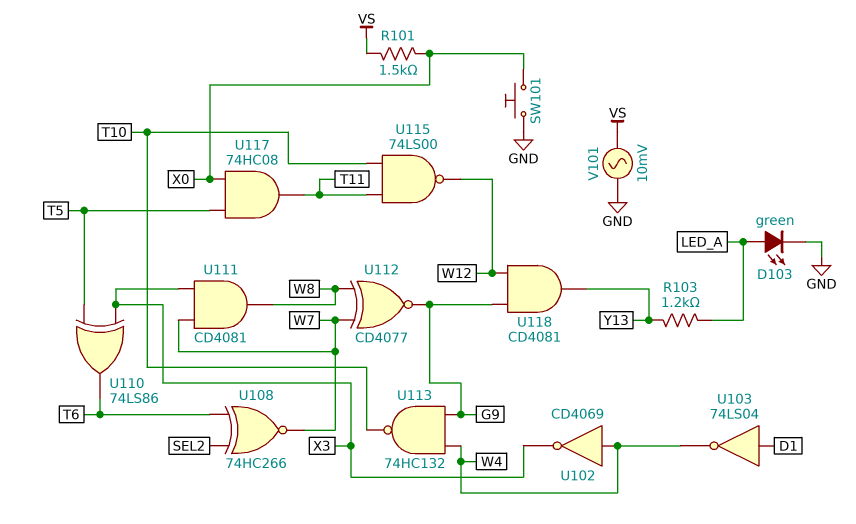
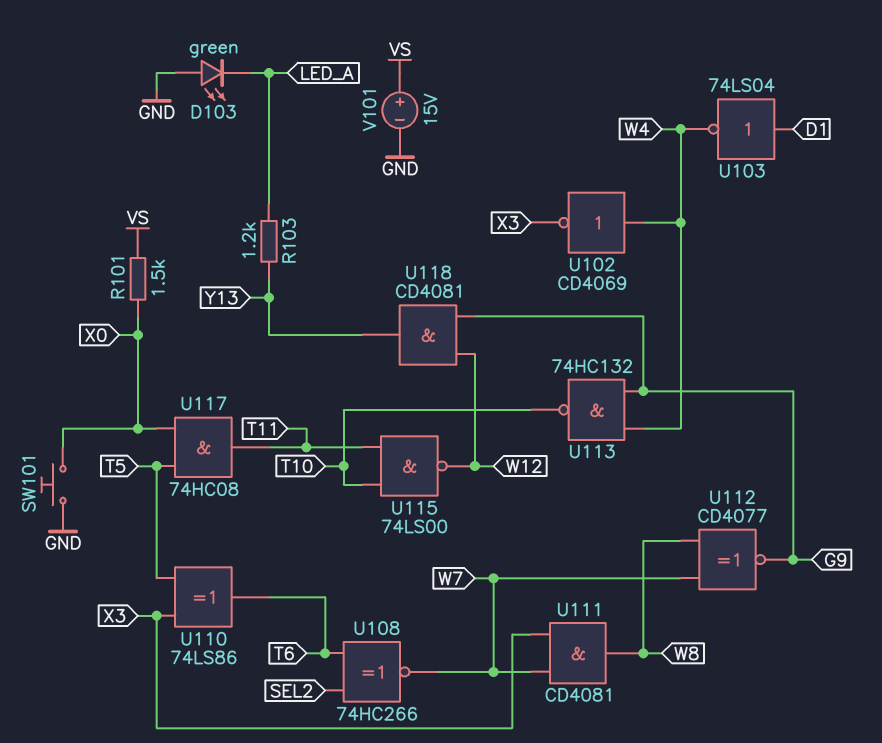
D103: LED green (A LED_A, K GND) -> LED green (A GND, K LED_A)
V101: AC 10mV (GND, VS) -> 15V (plus VS, minus GND)

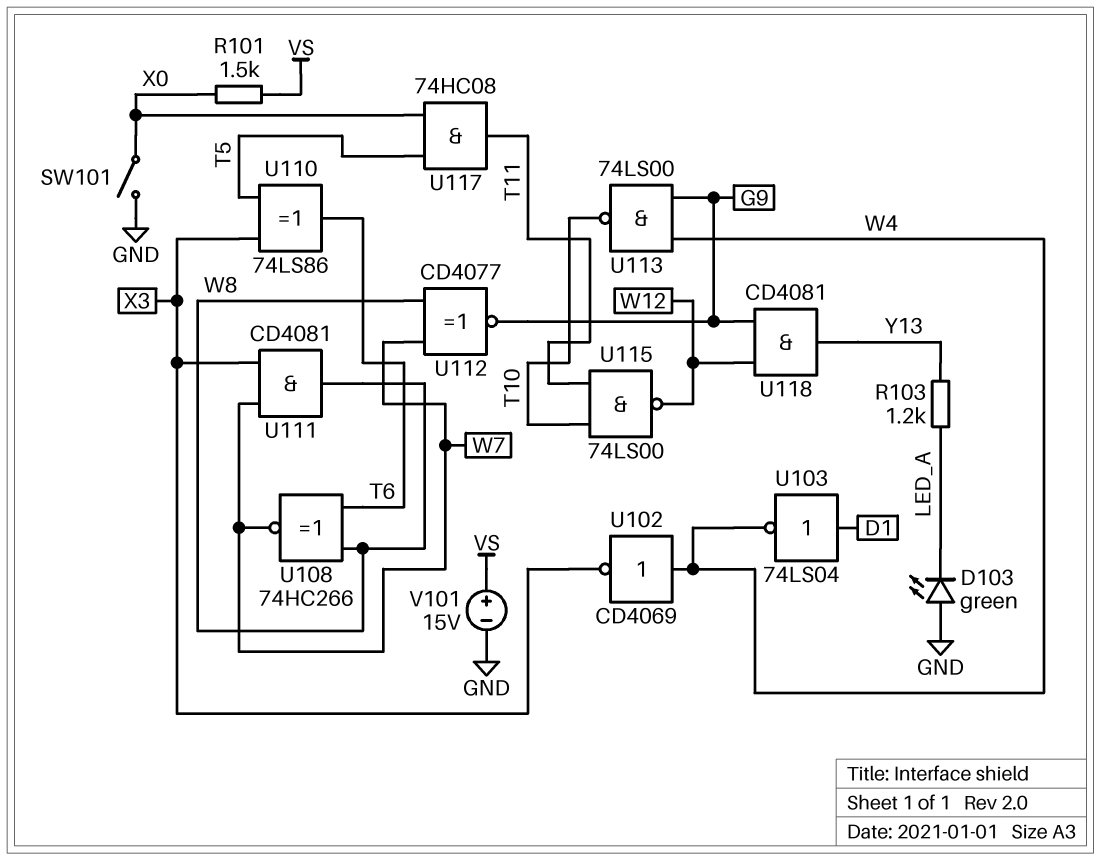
SW101: button (GND, X0) -> switch (GND, X0)
U108: XNOR 74HC266 (in SEL2, in T6, out W7) -> XNOR 74HC266 (in T6, in W8, out W7)
U113: NAND 74HC132 (in G9, in W4, out T10) -> NAND 74LS00 (in G9, in W4, out T10)

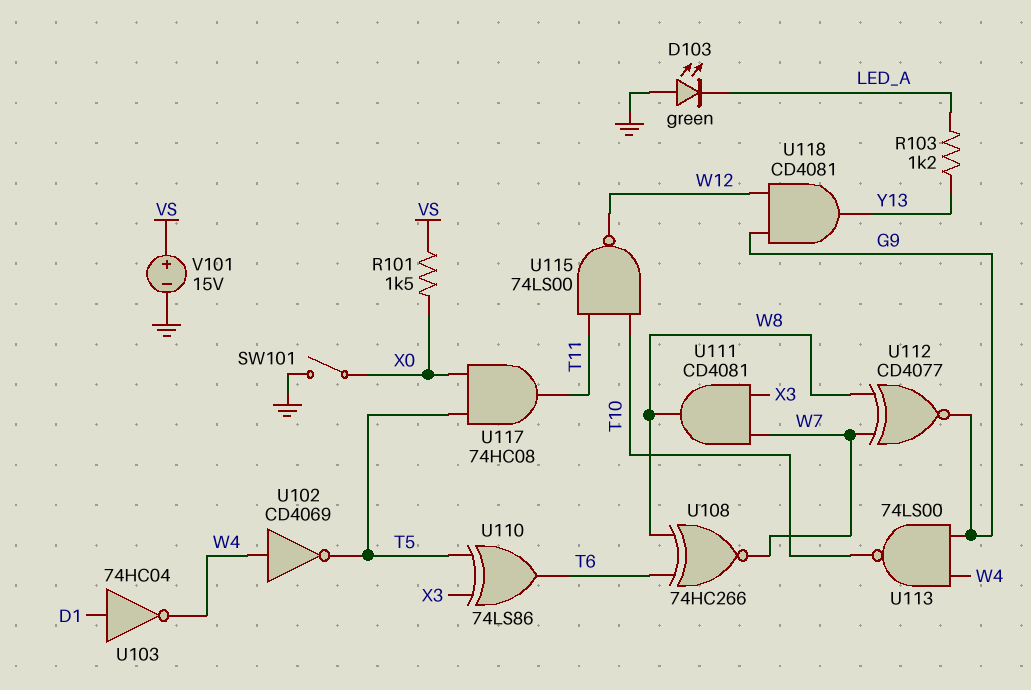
U102: NOT CD4069 (in W4, out X3) -> NOT CD4069 (in W4, out T5)
U103: NOT 74LS04 (in D1, out W4) -> NOT 74HC04 (in D1, out W4)

